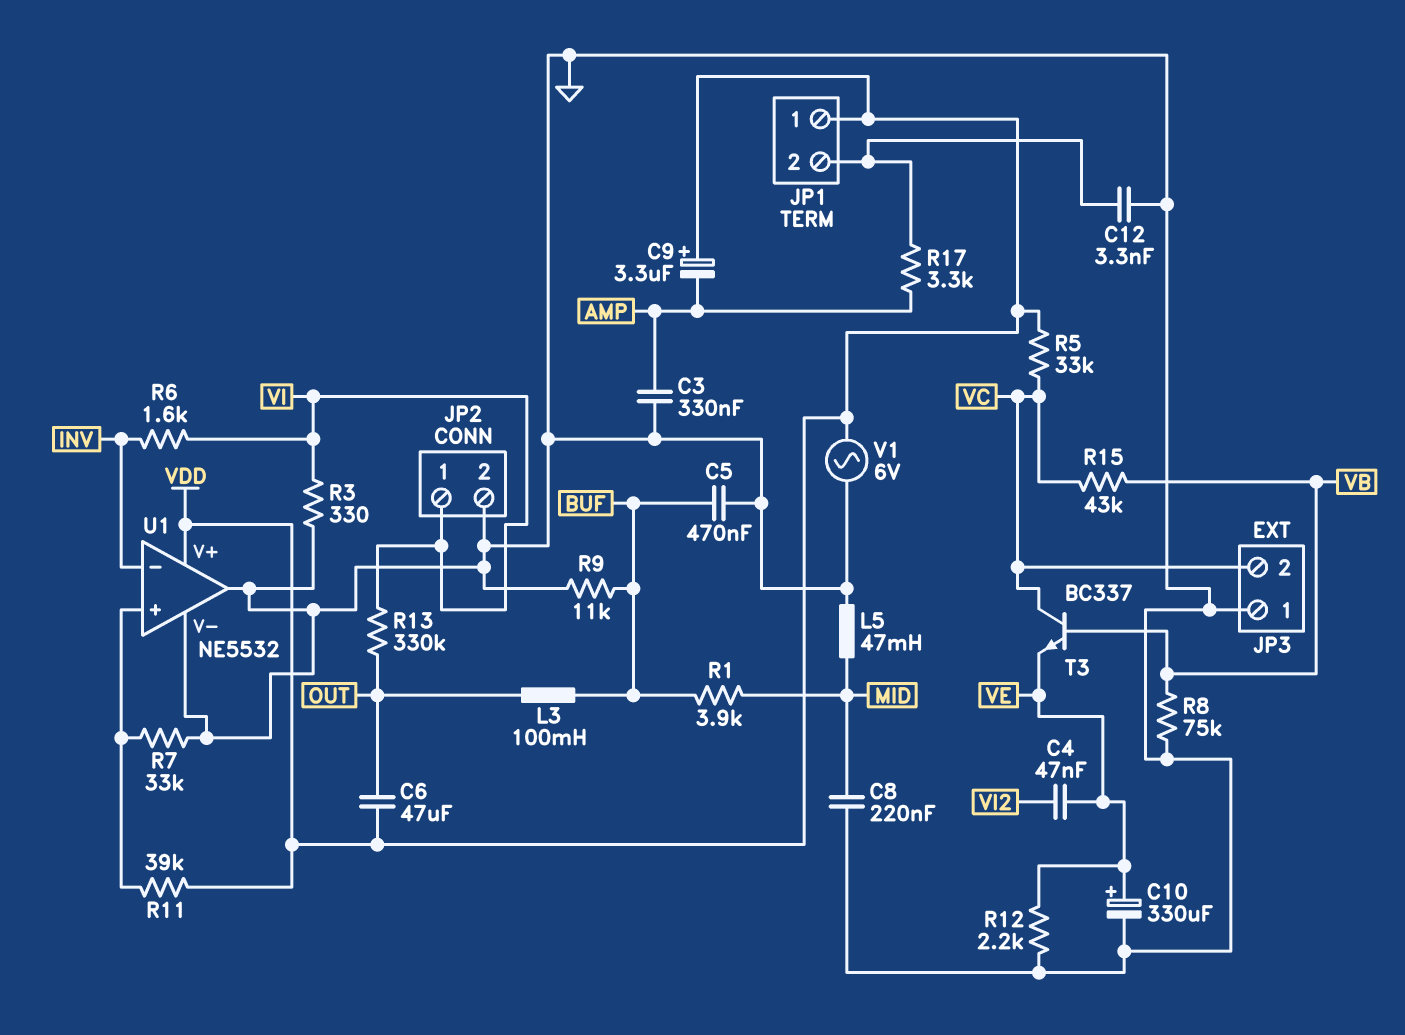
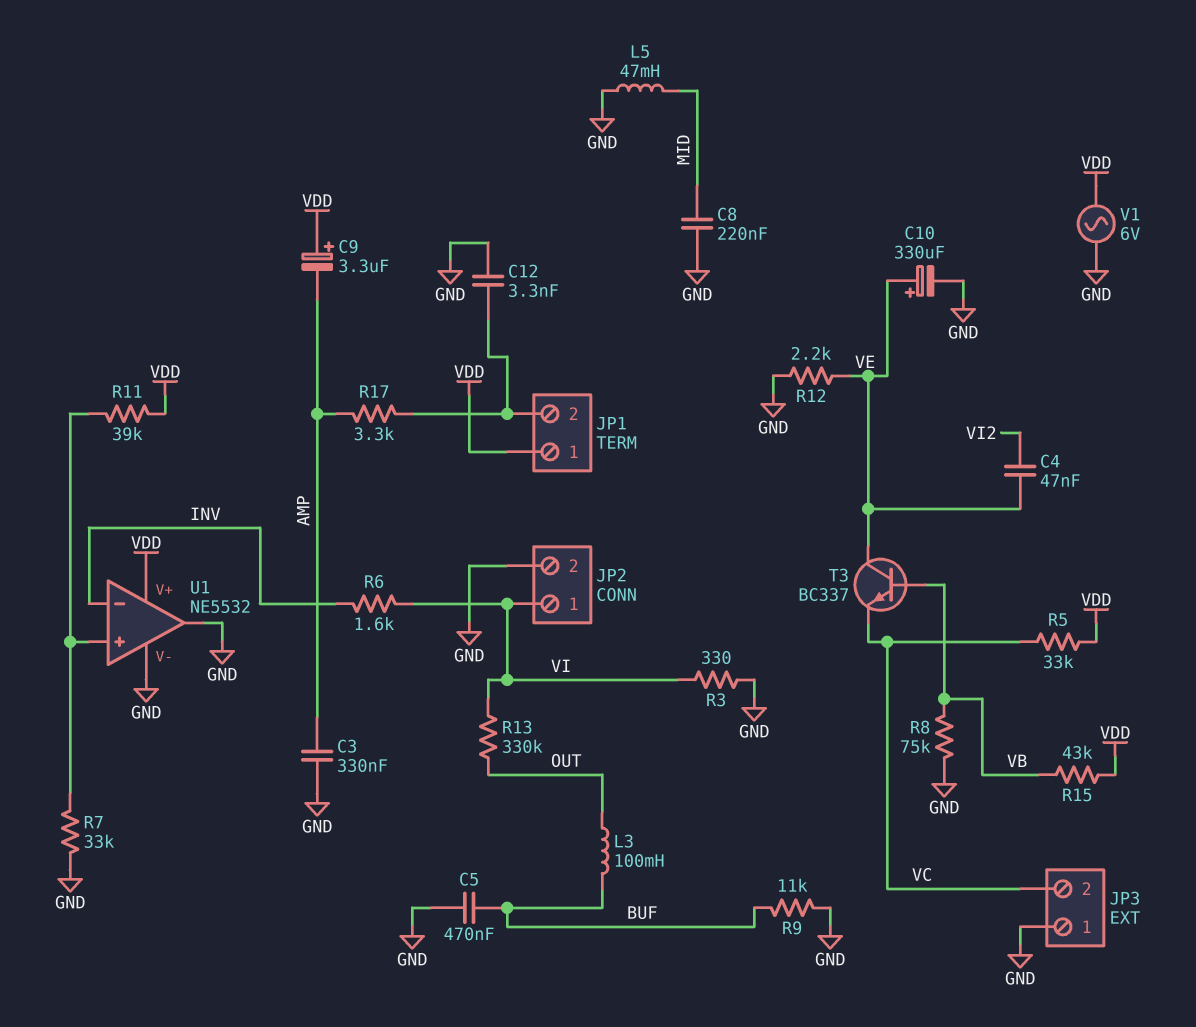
C6: 47uF (OUT, VDD) -> none
R1: 3.9k (BUF, MID) -> none
R15: 43k (VB, VC) -> 43k (VB, VDD)
T3: NPN BC337 (B VB, C VC, E VE) -> NPN BC337 (B VB, C VE, E VC)

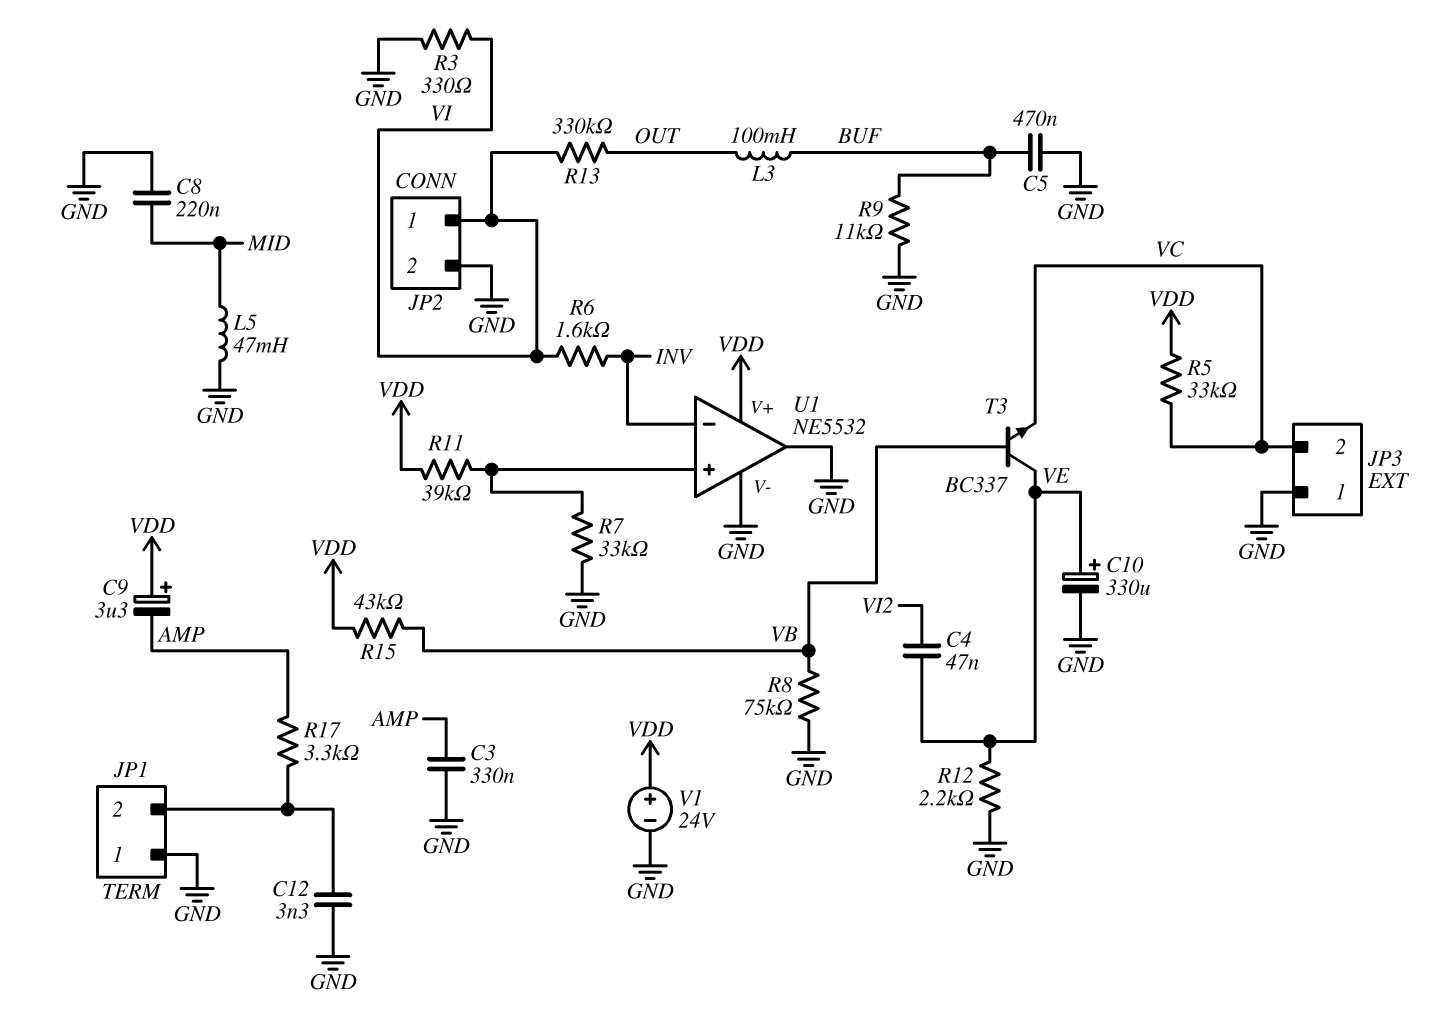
JP1 pin 1: VDD -> GND
V1: AC 6V (GND, VDD) -> 24V (plus VDD, minus GND)

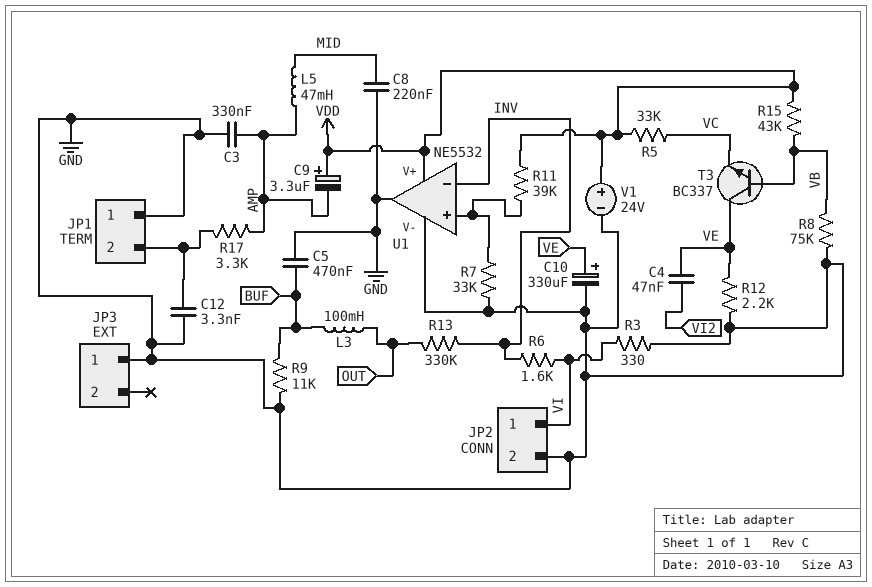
JP3 pin 2: VC -> none
L5: 47mH (GND, MID) -> 47mH (AMP, MID)
R13: 330k (OUT, VI) -> 330k (INV, OUT)

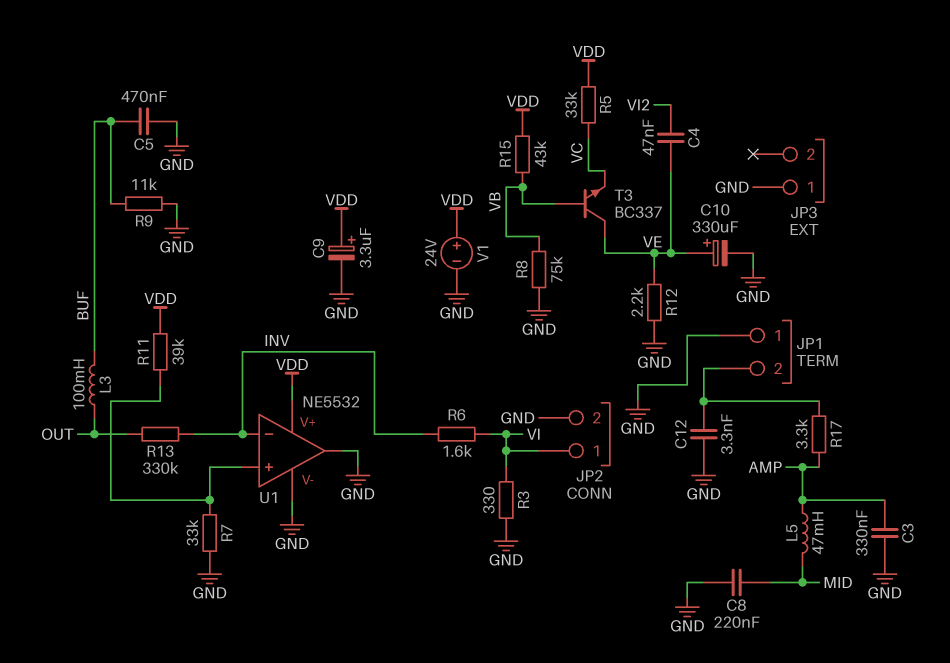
C9: 3.3uF (plus VDD, minus AMP) -> 3.3uF (plus VDD, minus GND)

